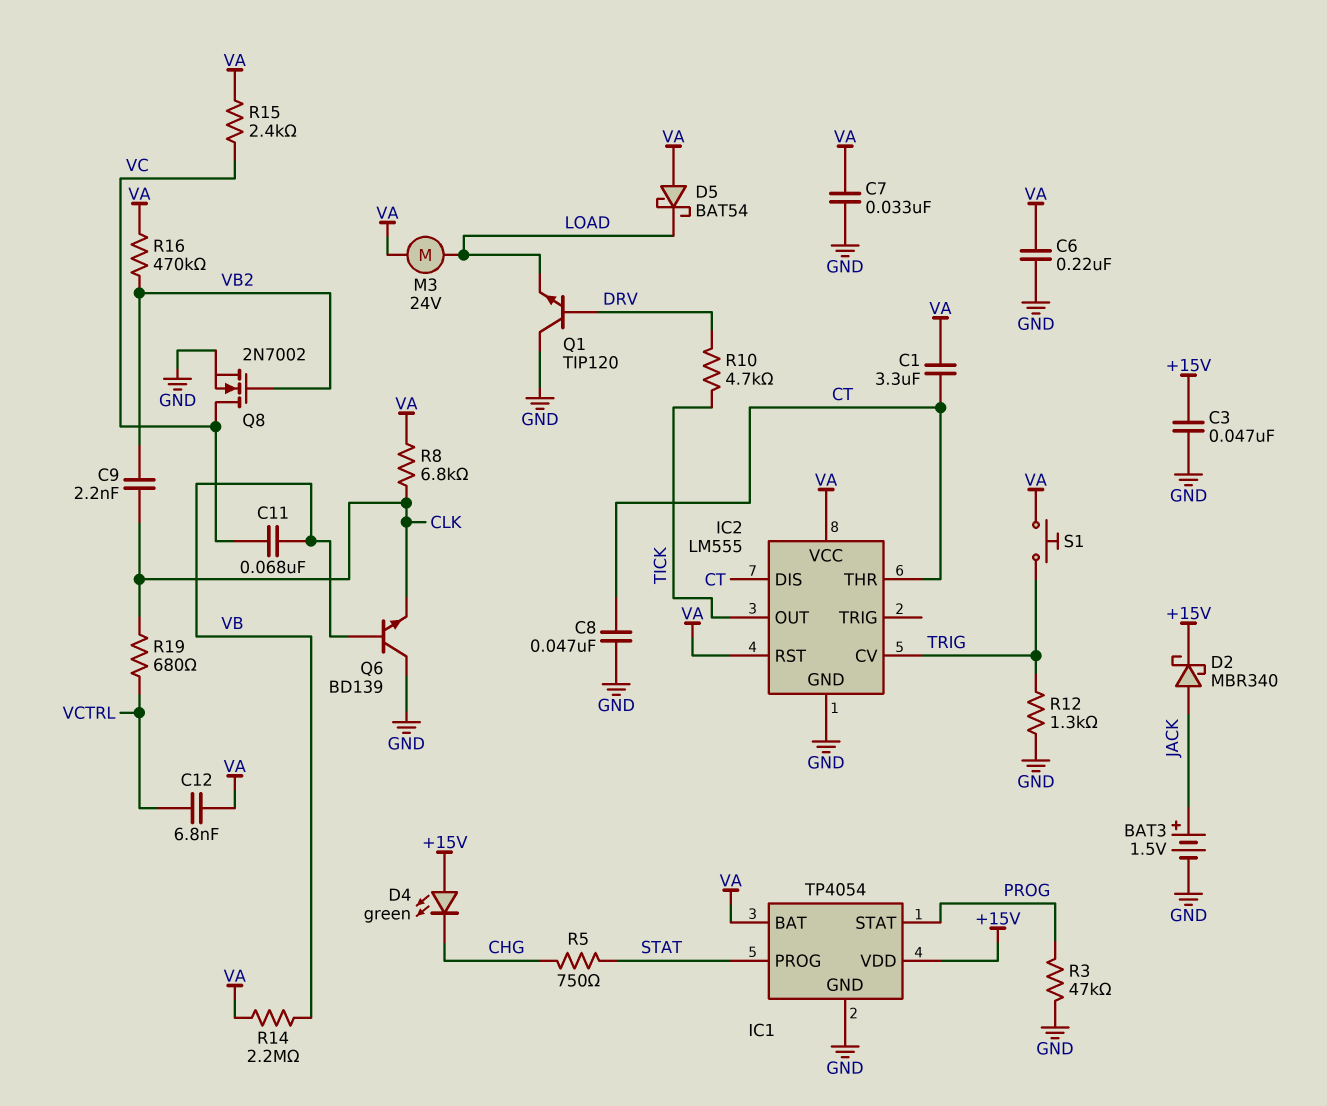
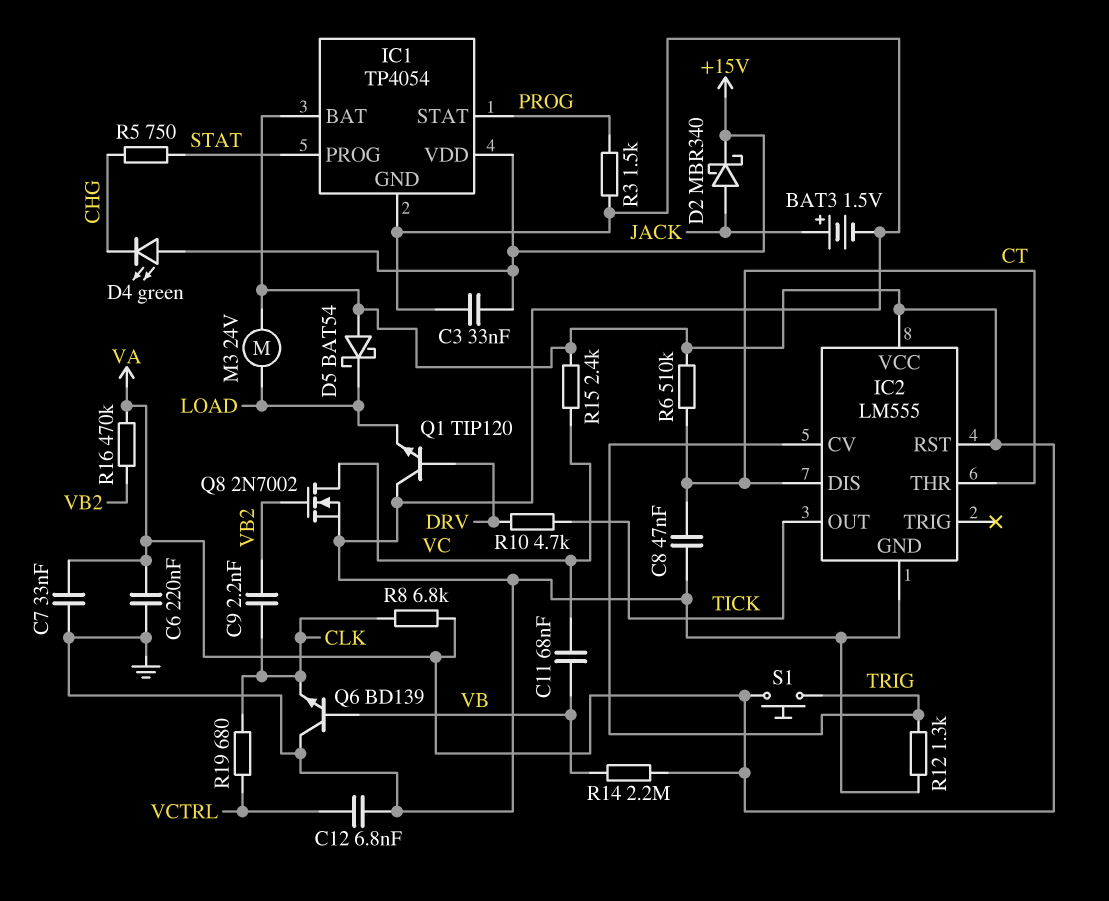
C1: 3.3uF (CT, VA) -> none
C3: 47nF (+15V, GND) -> 33nF (+15V, GND)
C12: 6.8nF (VA, VCTRL) -> 6.8nF (GND, VCTRL)
R3: 47k (GND, PROG) -> 1.5k (GND, PROG)
R6: none -> 510k (CT, VA)

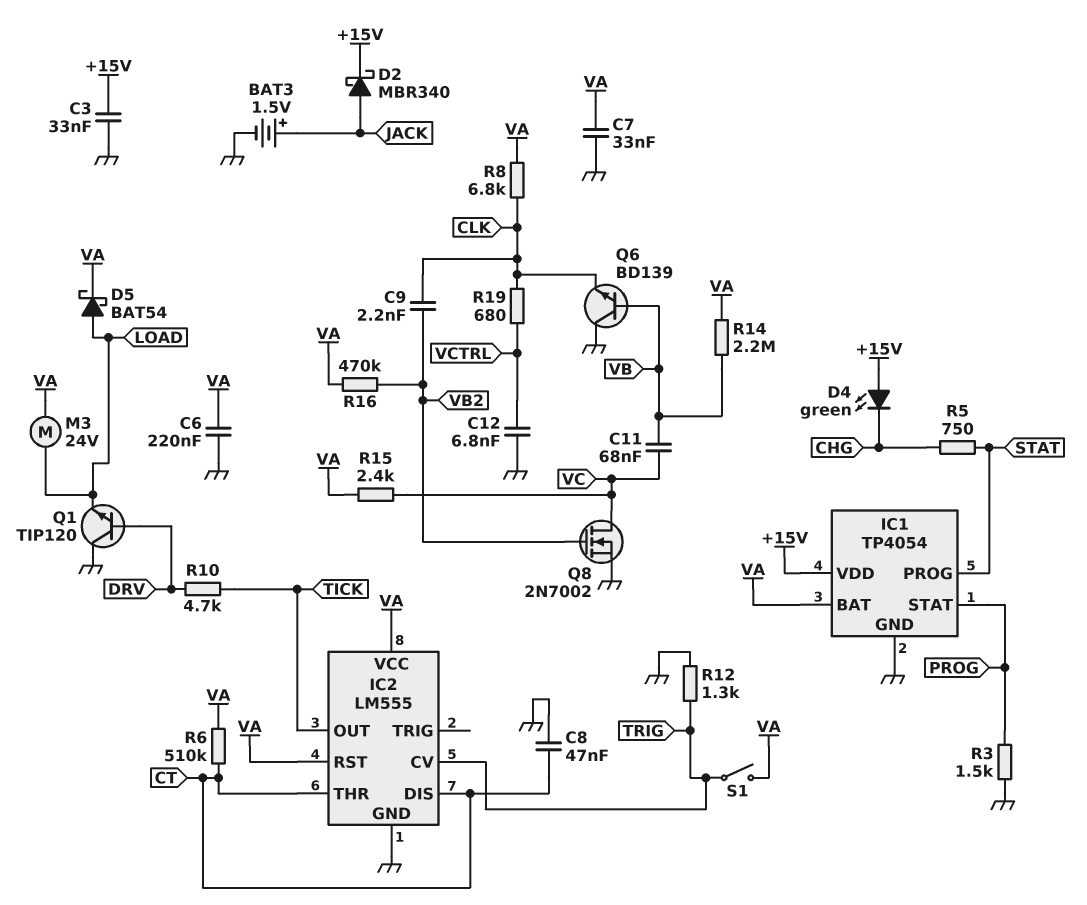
D5: schottky BAT54 (A VA, K LOAD) -> schottky BAT54 (A LOAD, K VA)
S1: button (TRIG, VA) -> switch (TRIG, VA)

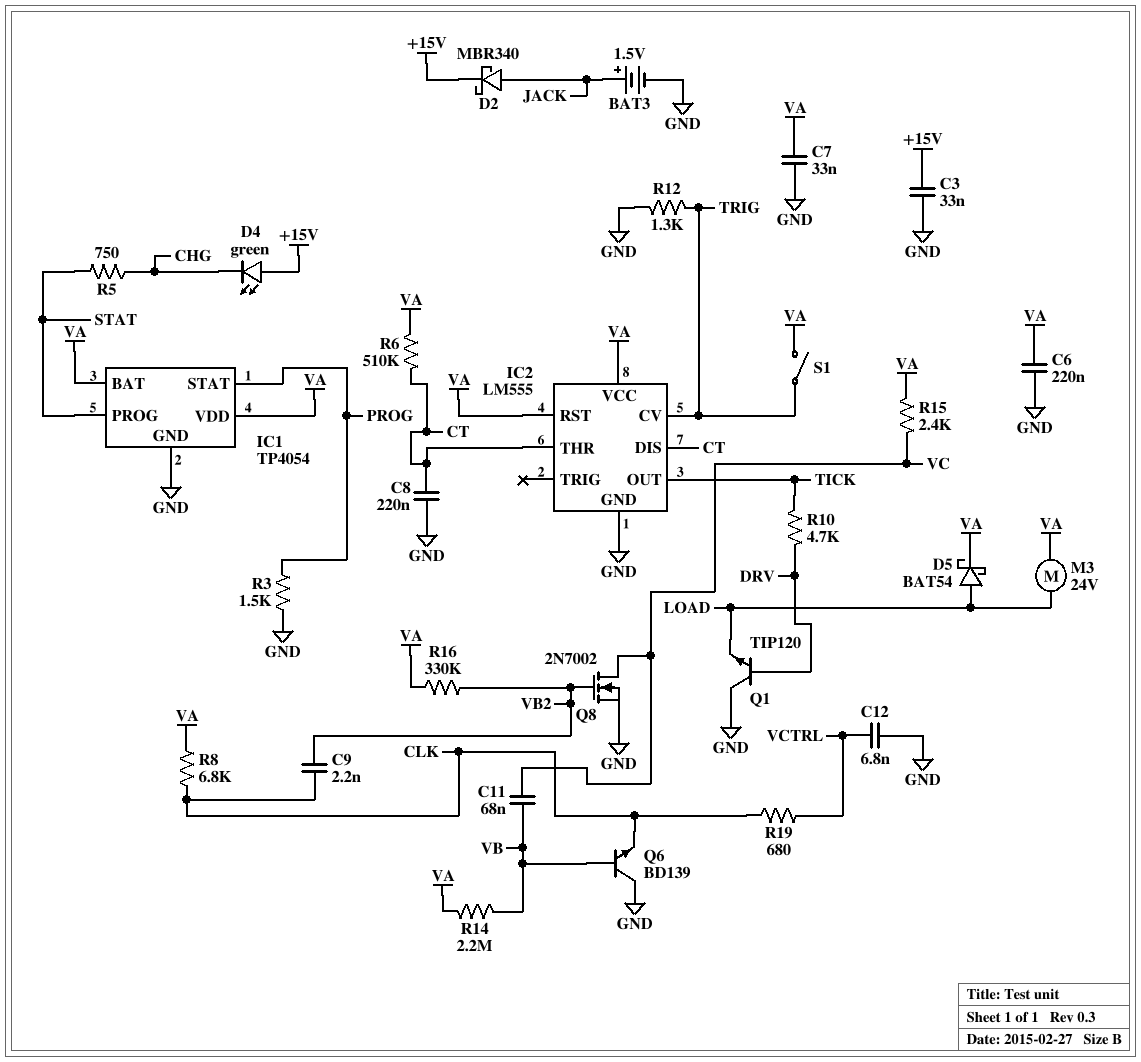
C8: 47nF (CT, GND) -> 220nF (CT, GND)
IC1 pin VDD: +15V -> VA
R16: 470k (VA, VB2) -> 330k (VA, VB2)

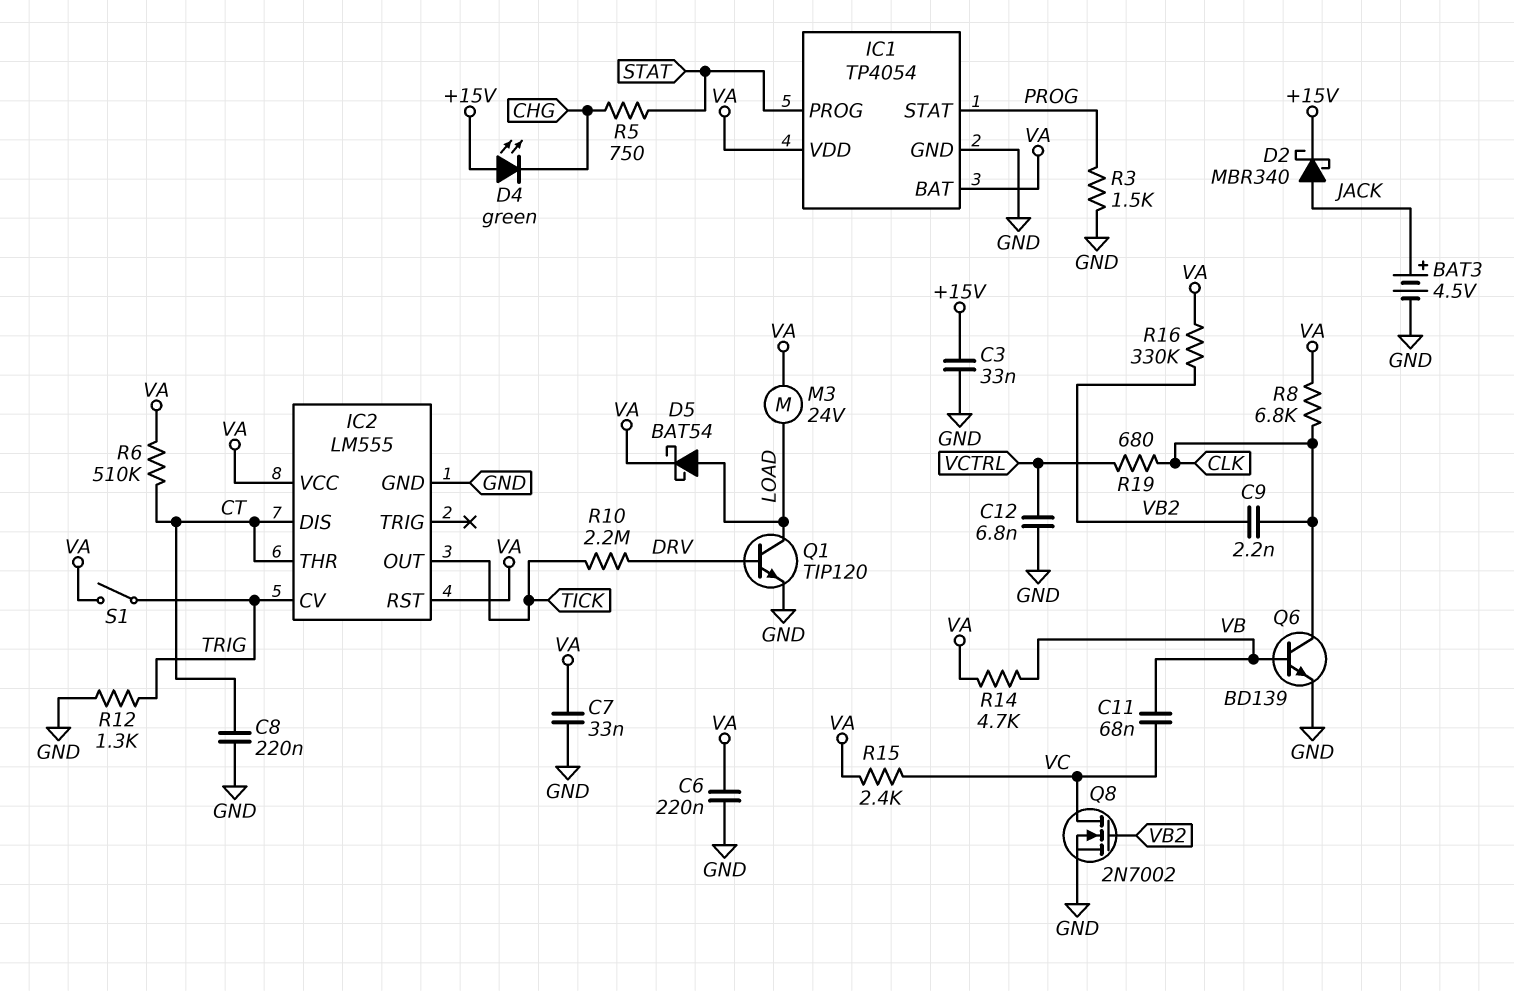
BAT3: 1.5V (plus JACK, minus GND) -> 4.5V (plus JACK, minus GND)
Q1: NPN TIP120 (B DRV, C GND, E LOAD) -> NPN TIP120 (B DRV, C LOAD, E GND)
Q6: NPN BD139 (B VB, C GND, E CLK) -> NPN BD139 (B VB, C CLK, E GND)
R10: 4.7k (DRV, TICK) -> 2.2M (DRV, TICK)
R14: 2.2M (VA, VB) -> 4.7k (VA, VB)

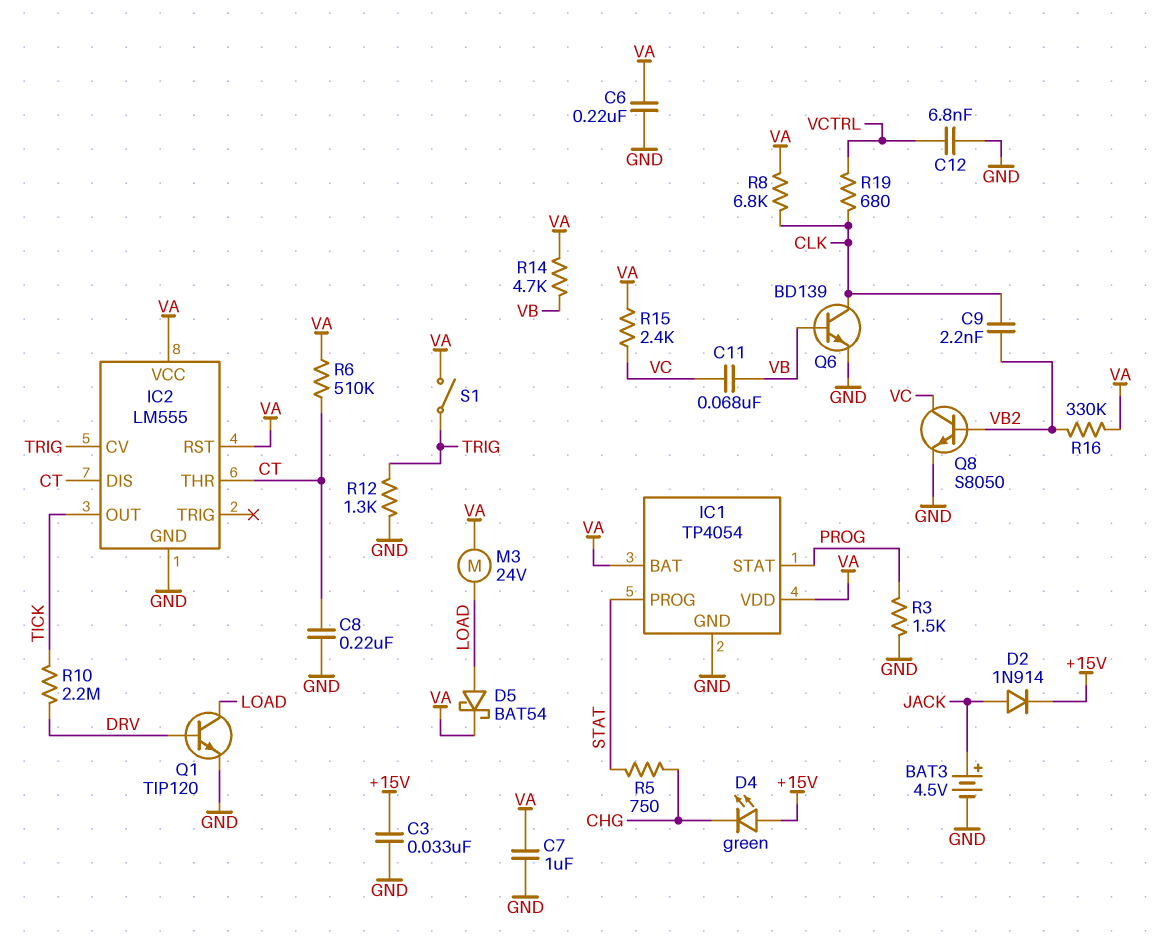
C7: 33nF (GND, VA) -> 1uF (GND, VA)
D2: schottky MBR340 (A JACK, K +15V) -> diode 1N914 (A JACK, K +15V)
Q8: NMOS 2N7002 (G VB2, D VC, S GND) -> NPN S8050 (B VB2, C VC, E GND)

